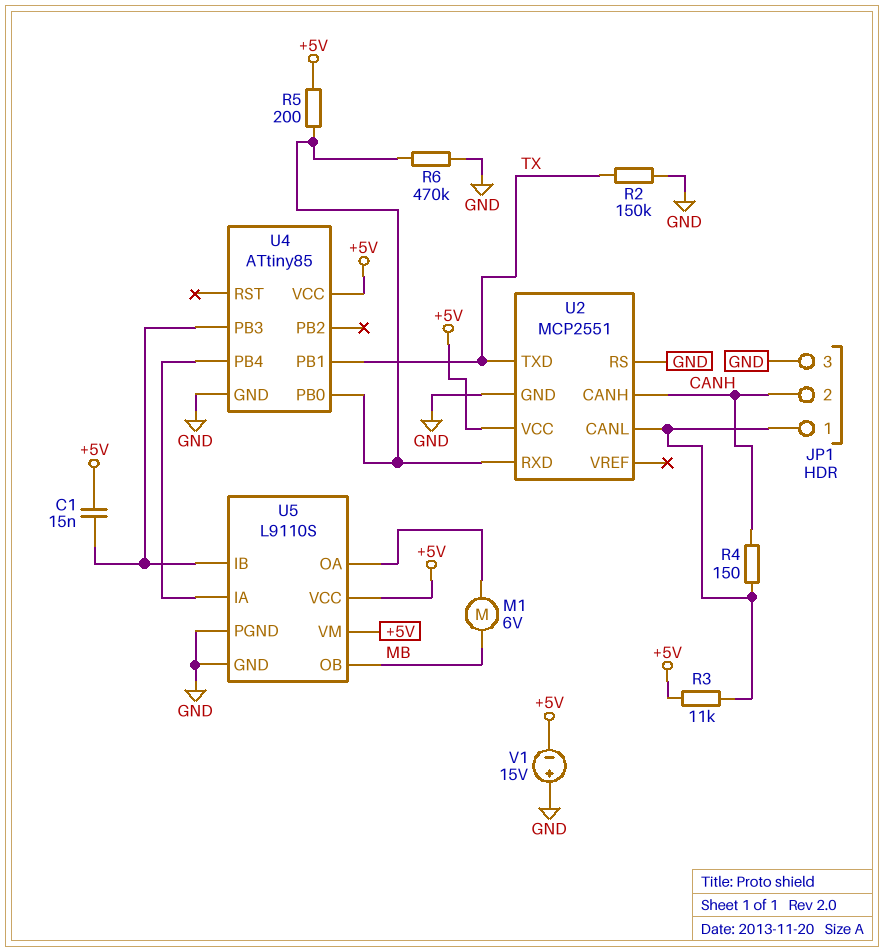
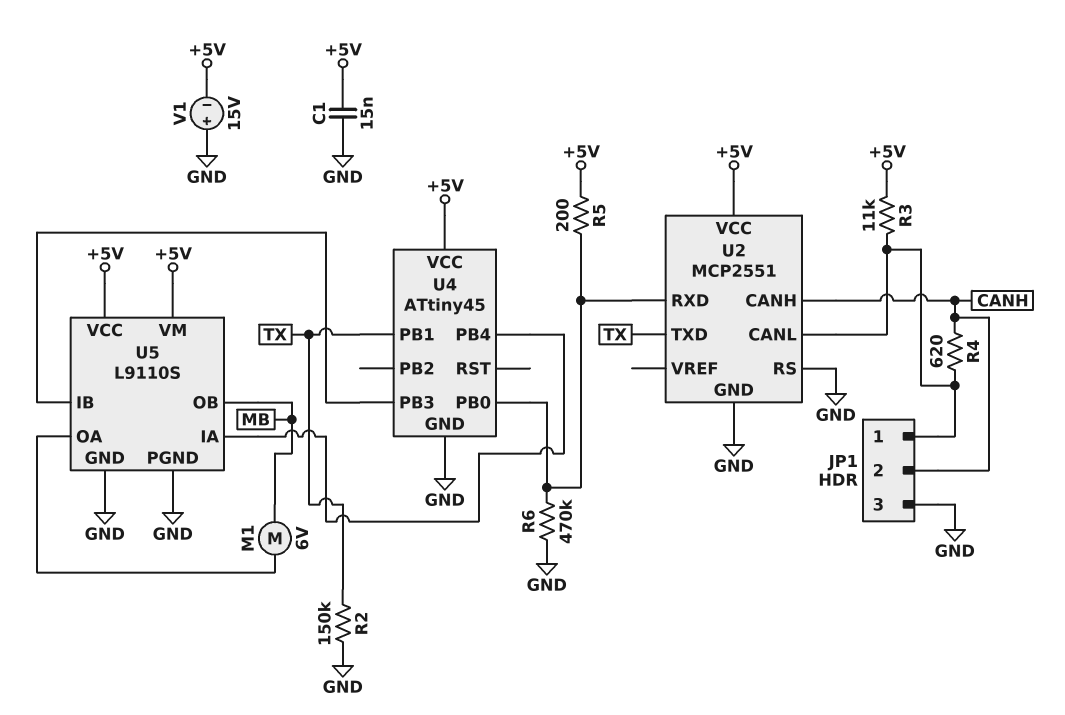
C1: 15nF (+5V, U4/PB3) -> 15nF (+5V, GND)
R4: 150 (CANH, JP1/1) -> 620 (CANH, JP1/1)
U4: ATtiny85 -> ATtiny45

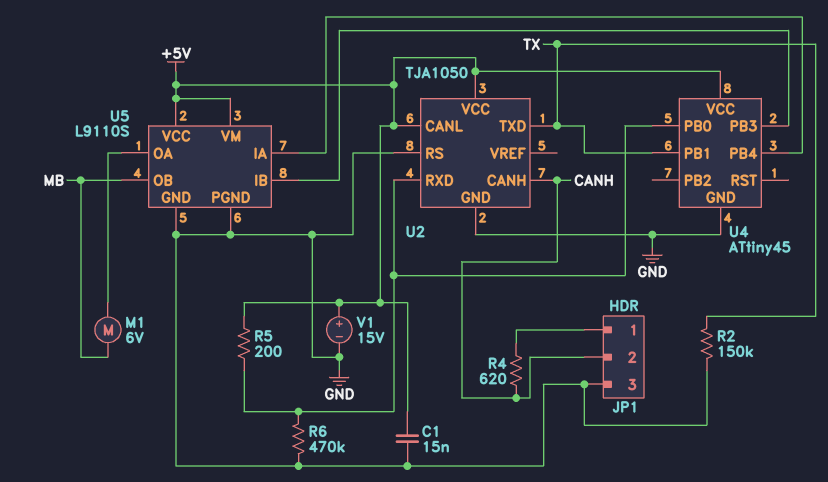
R3: 11k (+5V, JP1/1) -> none
U2: MCP2551 -> TJA1050
U2 pin CANL: JP1/1 -> +5V
V1: 15V (plus GND, minus +5V) -> 15V (plus +5V, minus GND)

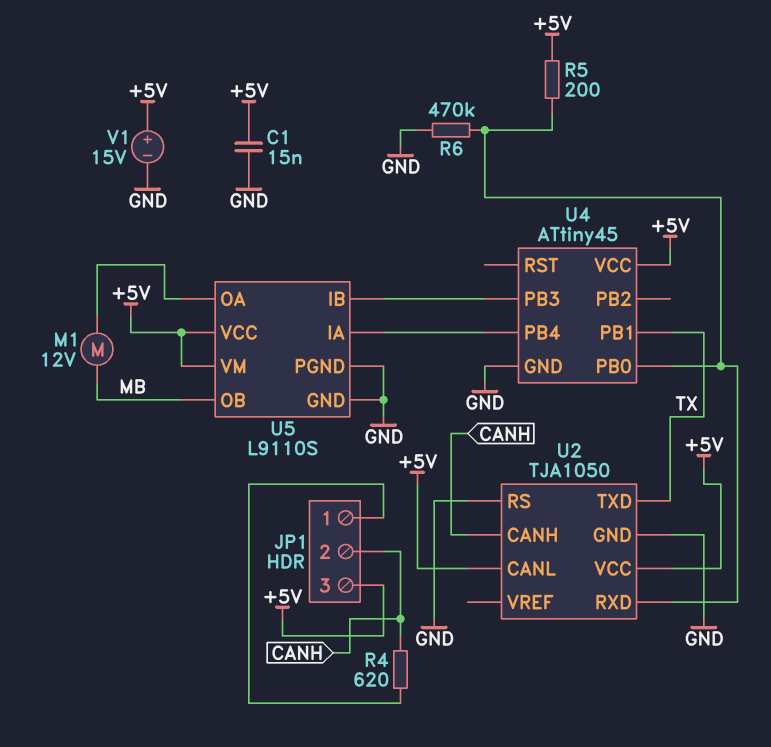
JP1 pin 3: GND -> +5V
M1: motor 6V (MB, U5/OA) -> motor 12V (MB, U5/OA)
R2: 150k (GND, TX) -> none

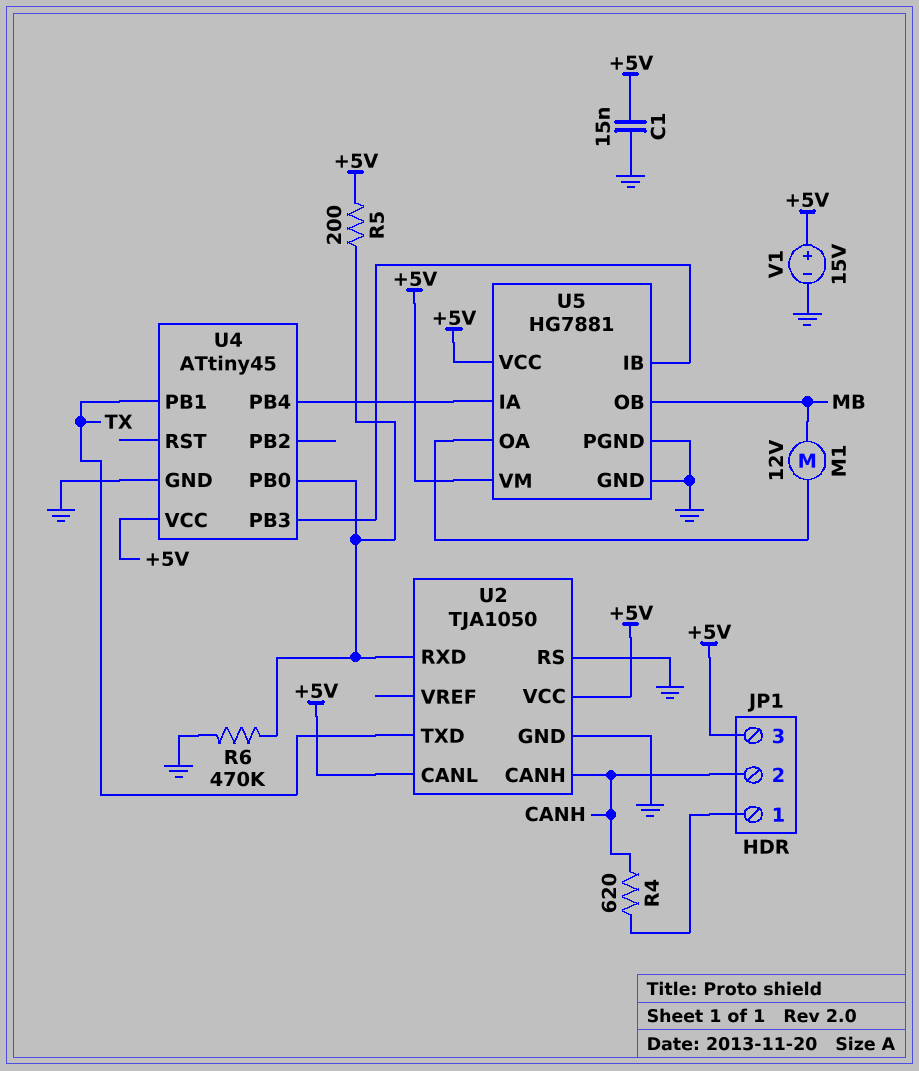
U5: L9110S -> HG7881

